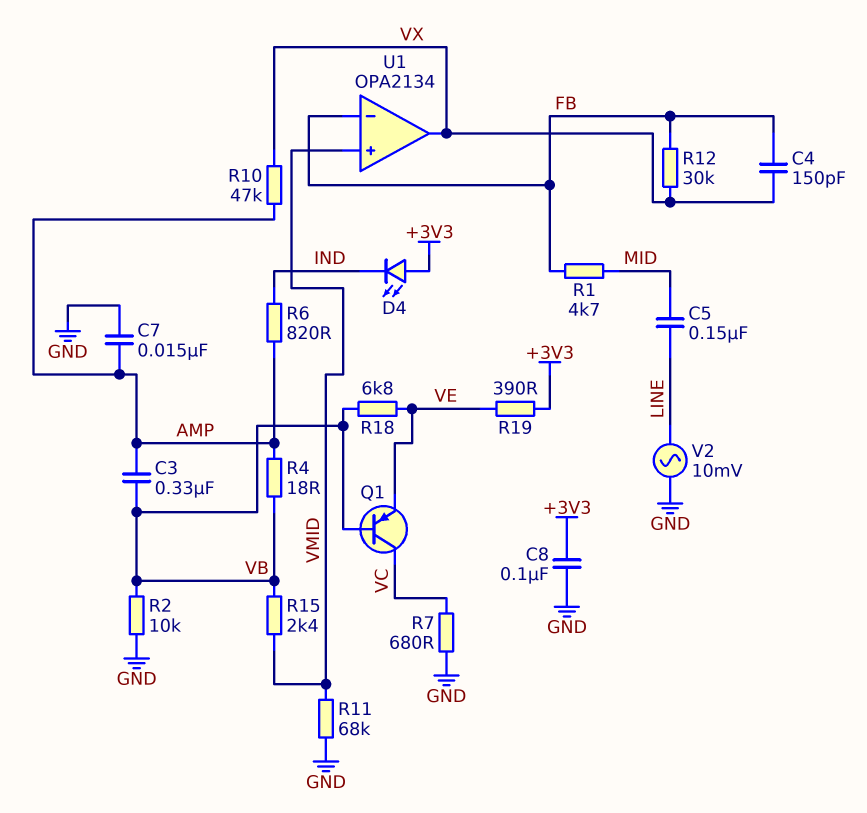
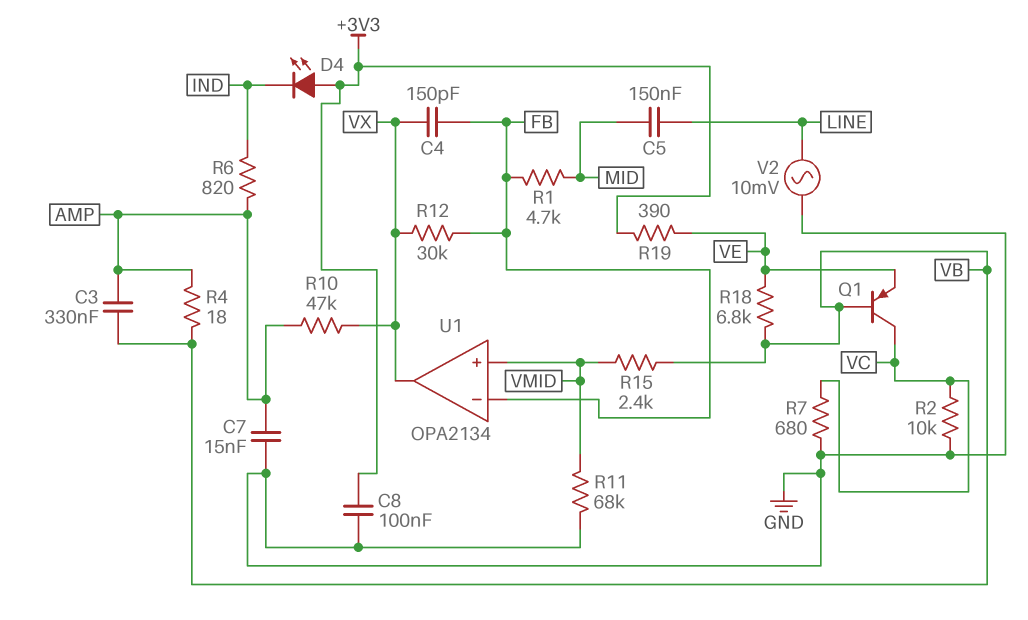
R2: 10k (GND, VB) -> 10k (GND, VC)

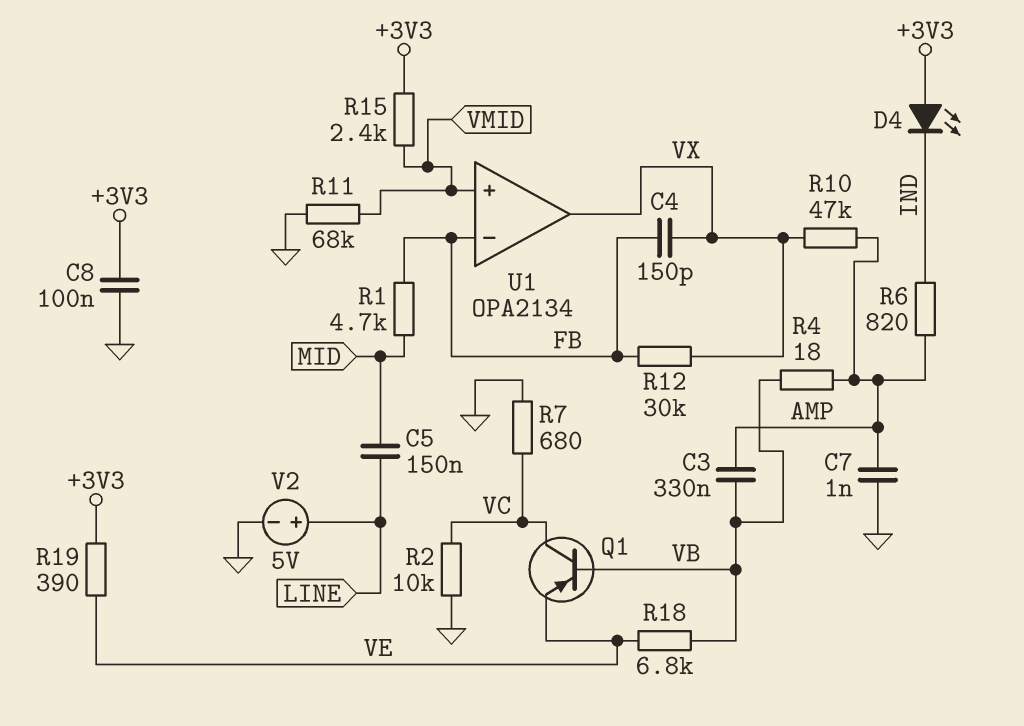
C7: 15nF (AMP, GND) -> 1nF (AMP, GND)
R15: 2.4k (VB, VMID) -> 2.4k (+3V3, VMID)
V2: AC 10mV (GND, LINE) -> 5V (plus LINE, minus GND)

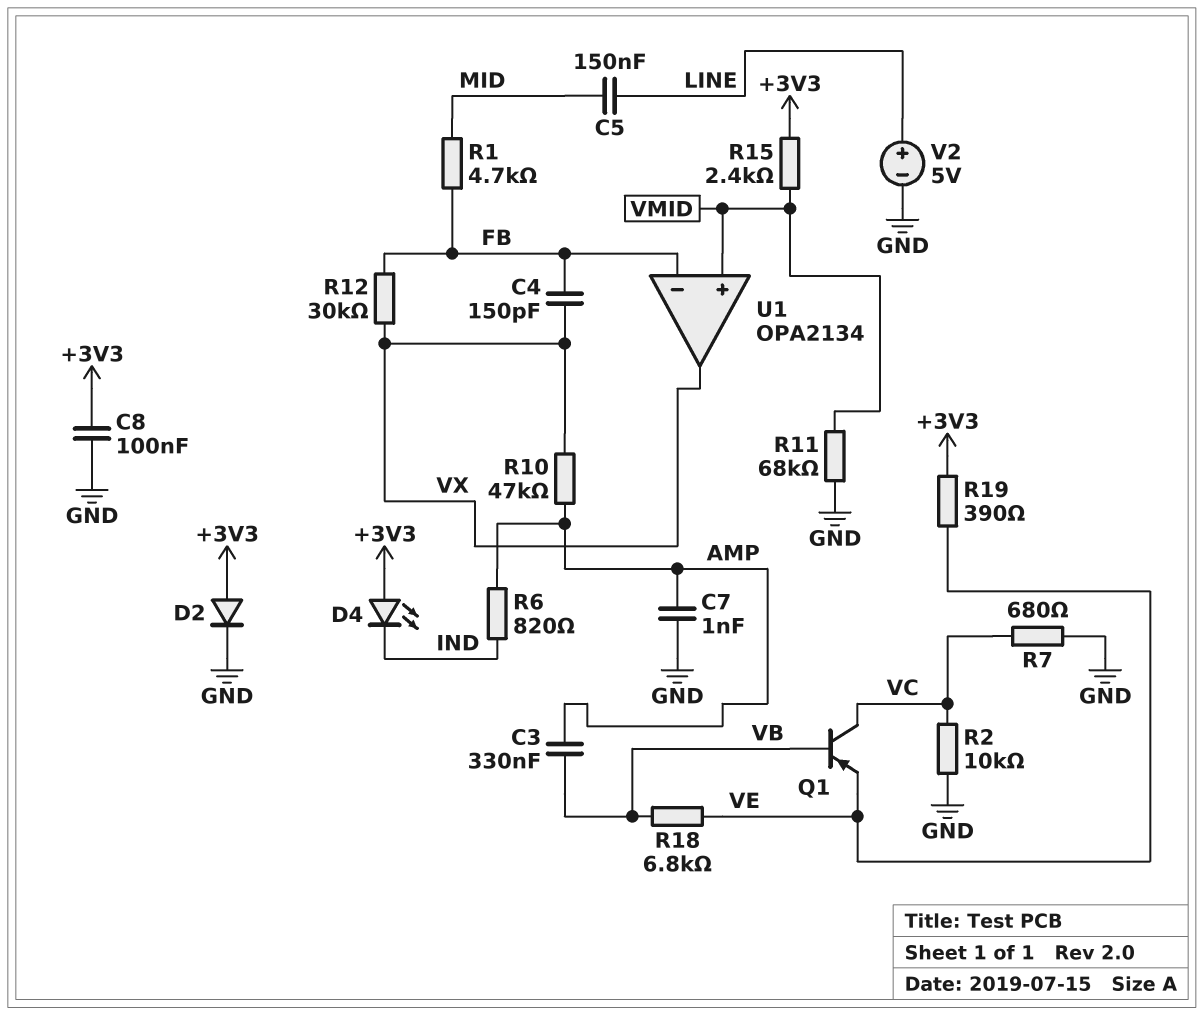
D2: none -> diode (A +3V3, K GND)
R4: 18 (AMP, VB) -> none

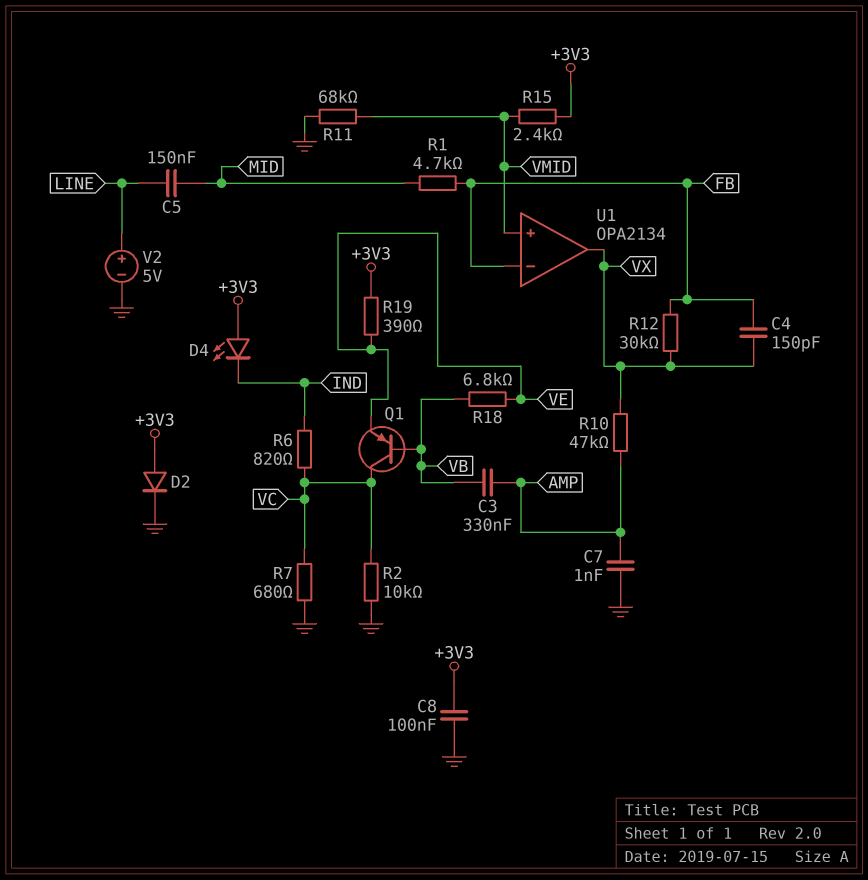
R6: 820 (AMP, IND) -> 820 (IND, VC)

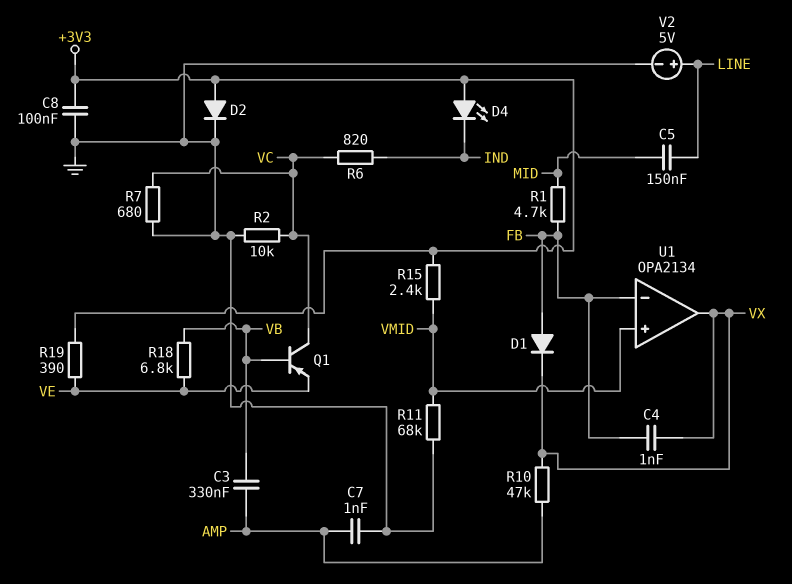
C4: 150pF (FB, VX) -> 1nF (FB, VX)
D1: none -> diode (A FB, K VX)
R12: 30k (FB, VX) -> none

